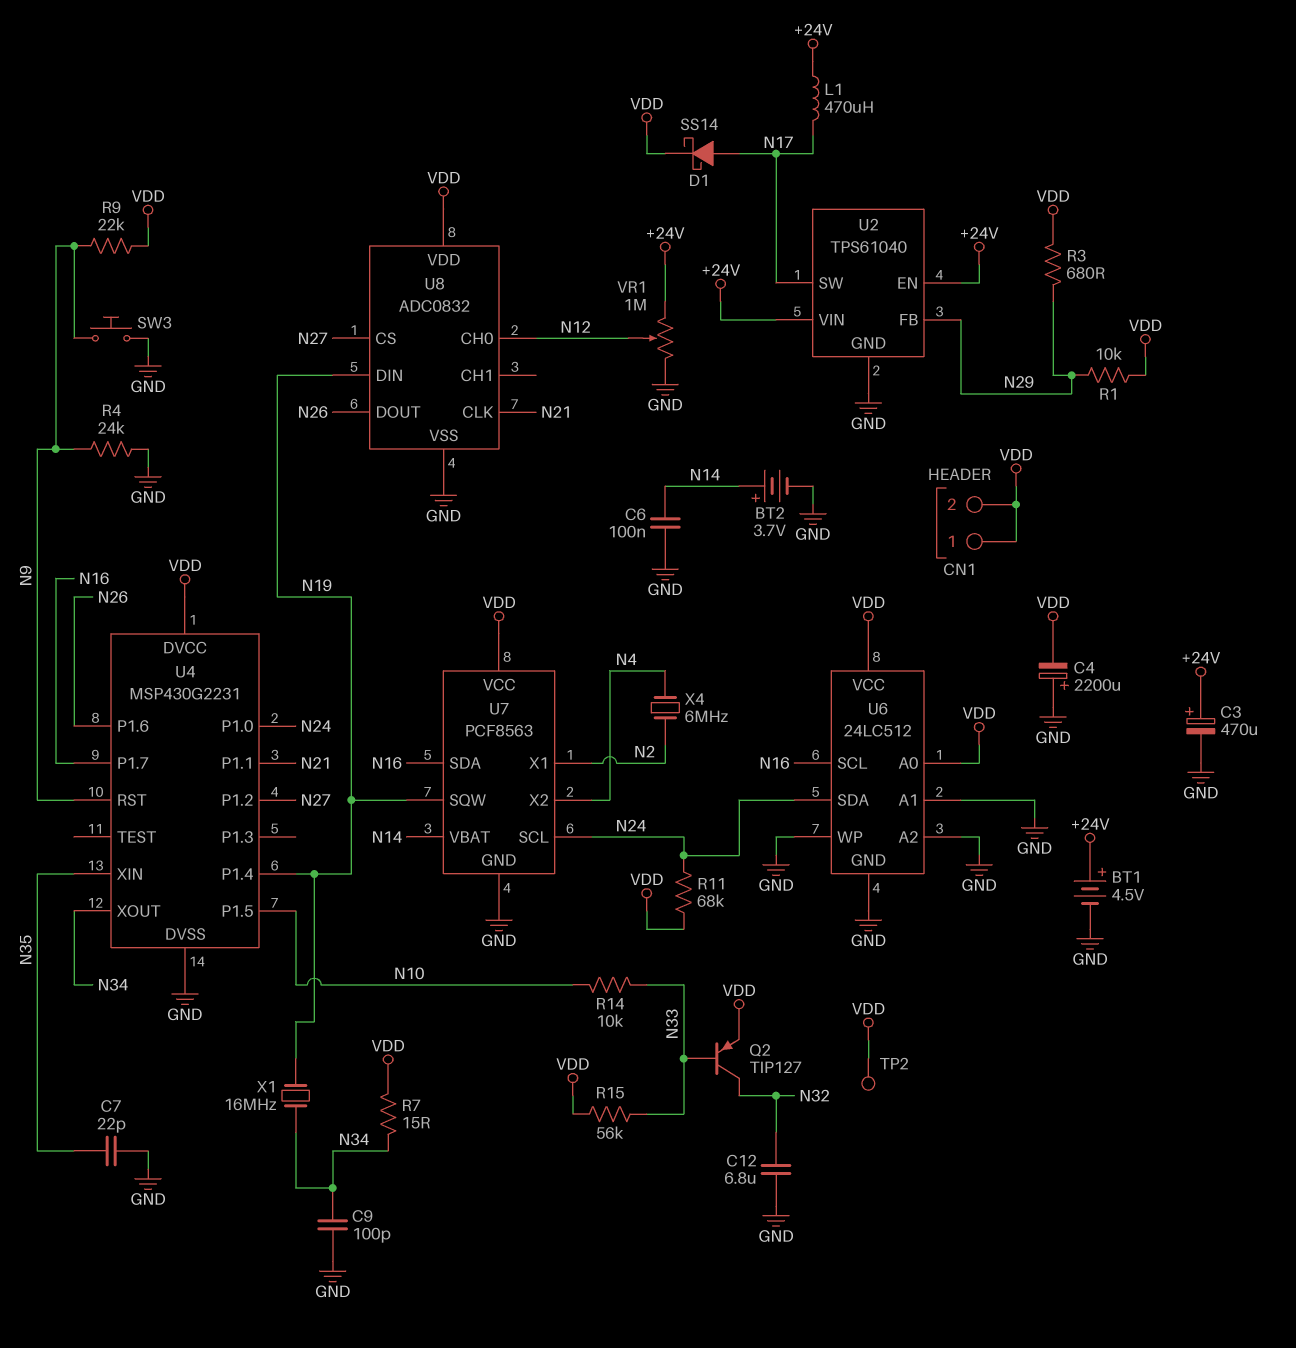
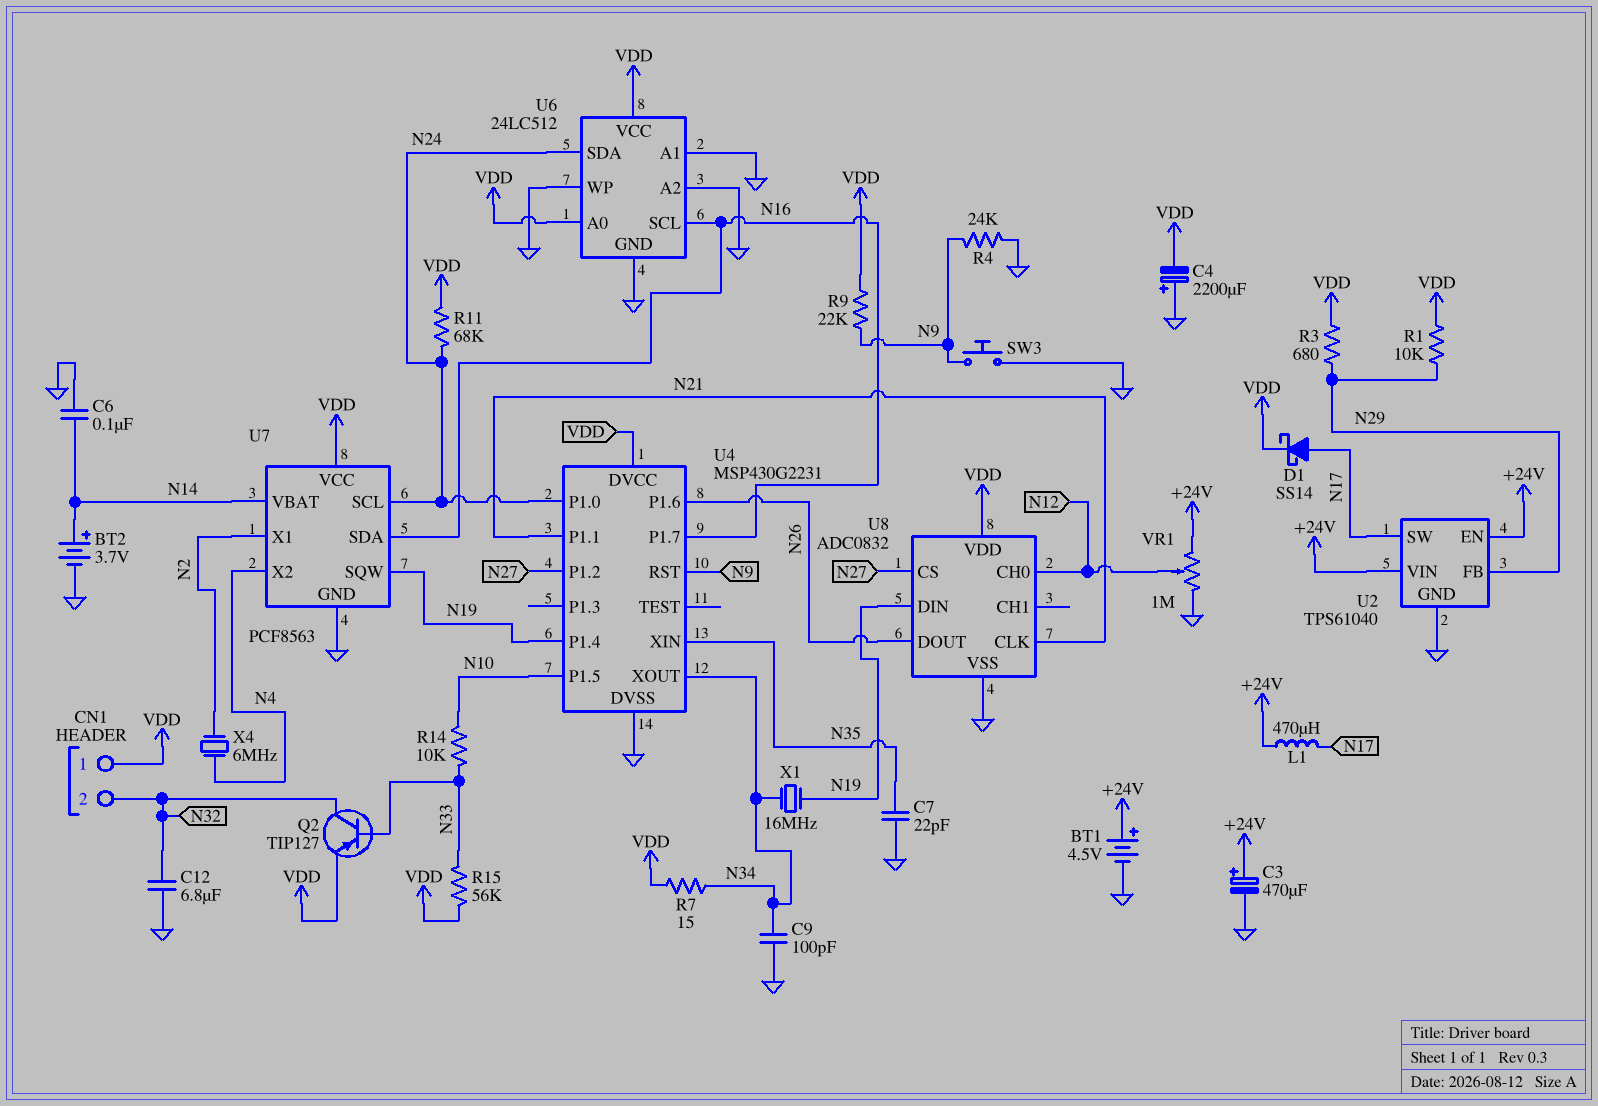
CN1 pin 2: VDD -> N32
TP2: test point (VDD) -> none

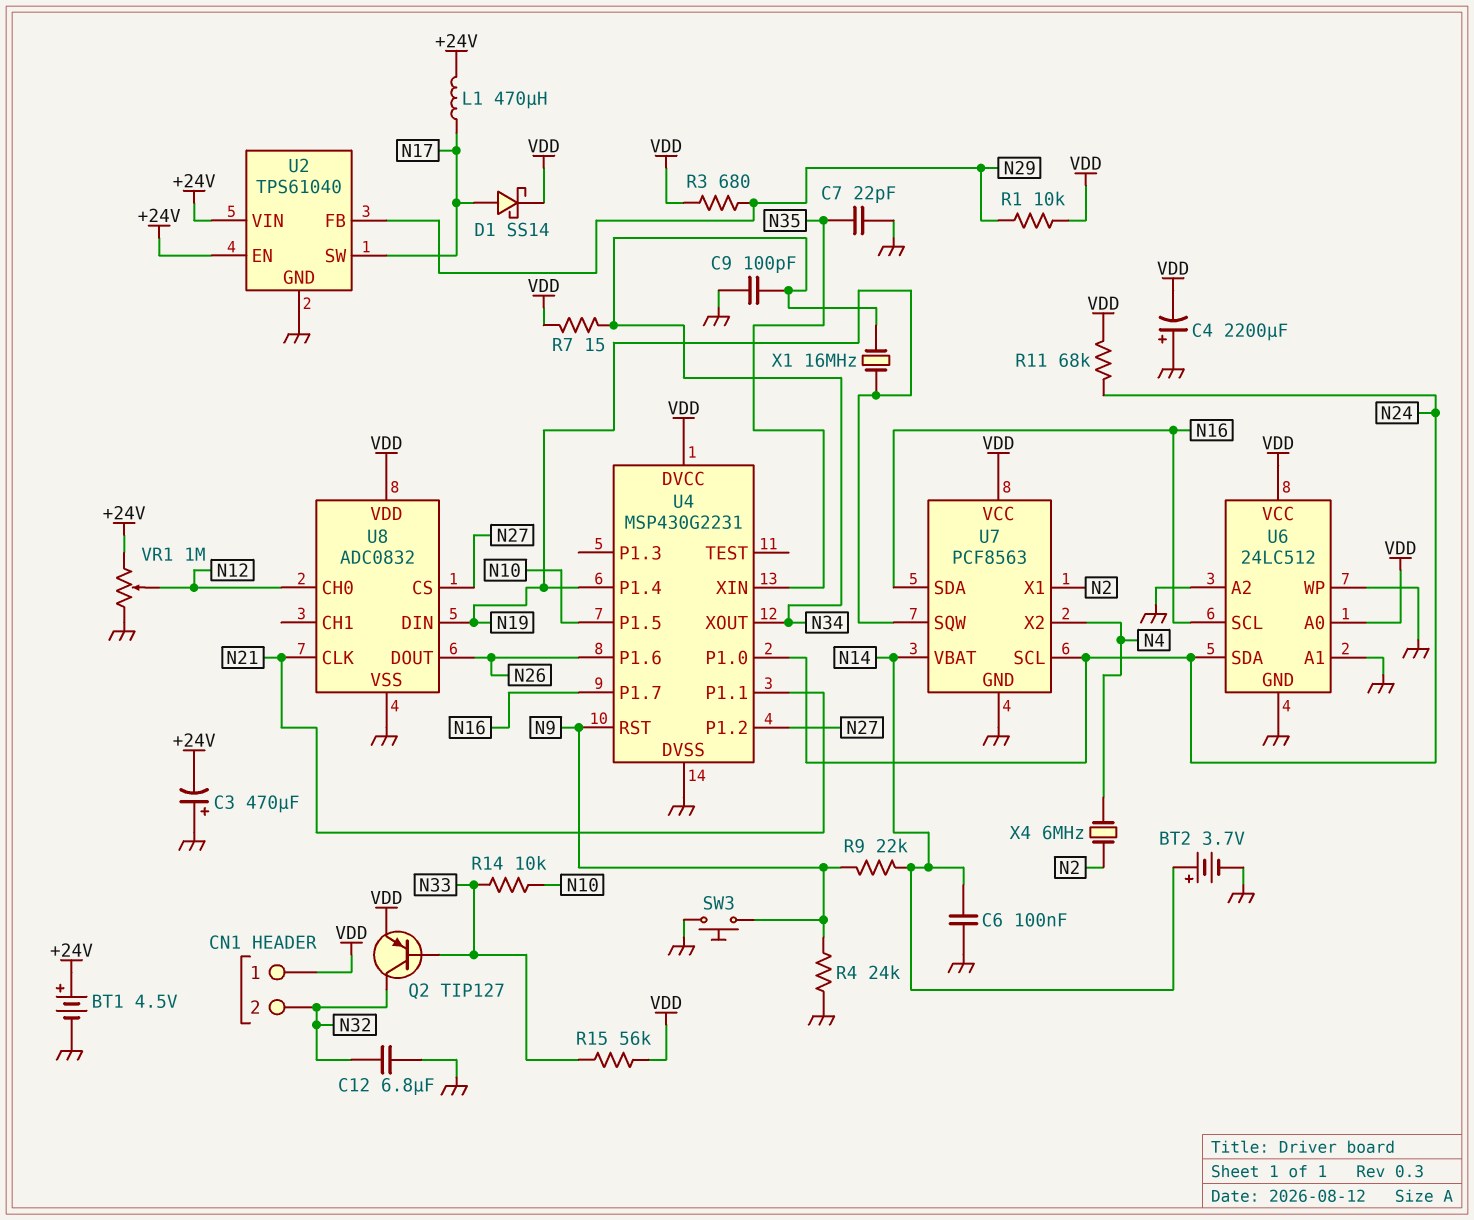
C3: 470uF (plus +24V, minus GND) -> 470uF (plus GND, minus +24V)
R9: 22k (N9, VDD) -> 22k (N9, N14)

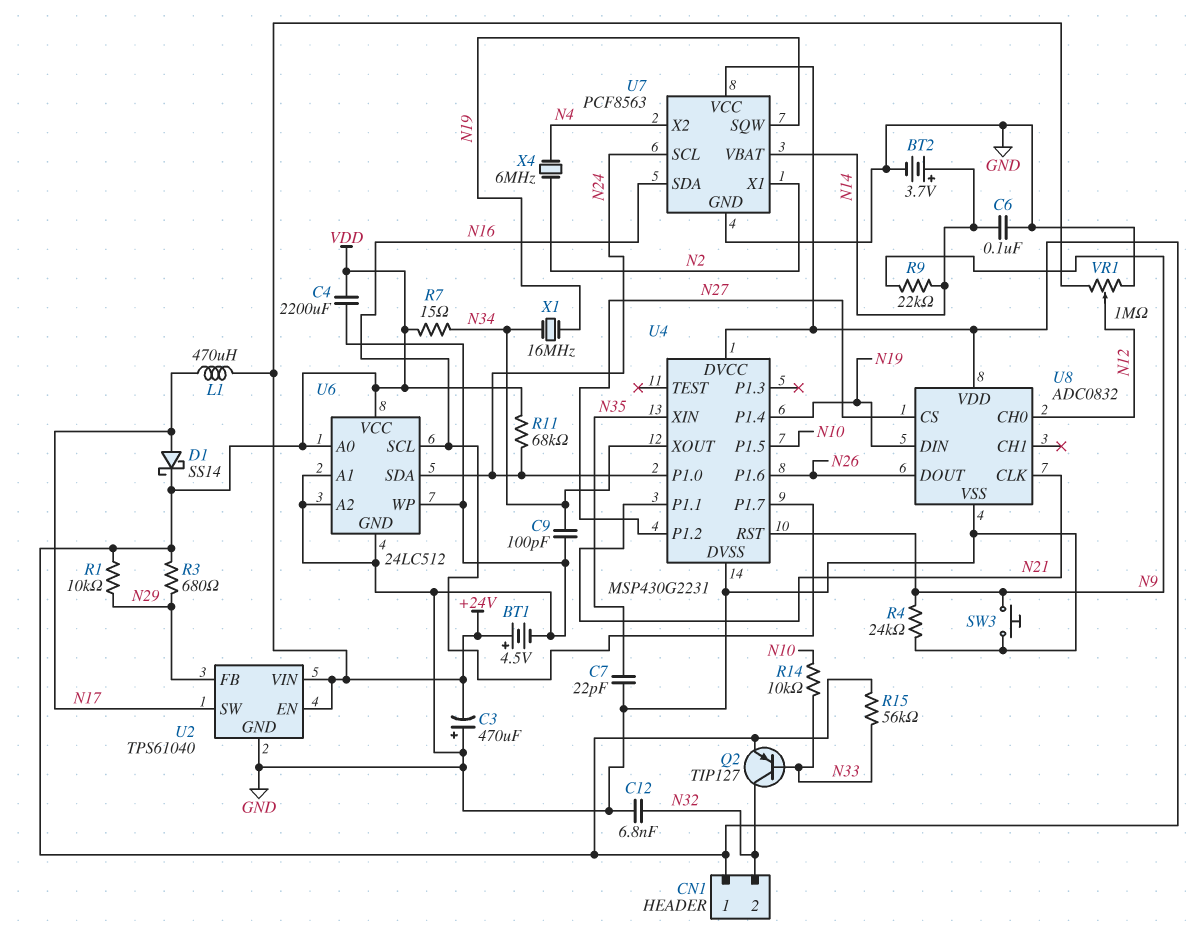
C4: 2200uF (plus GND, minus VDD) -> 2200uF (GND, VDD)
C12: 6.8uF (GND, N32) -> 6.8nF (GND, N32)

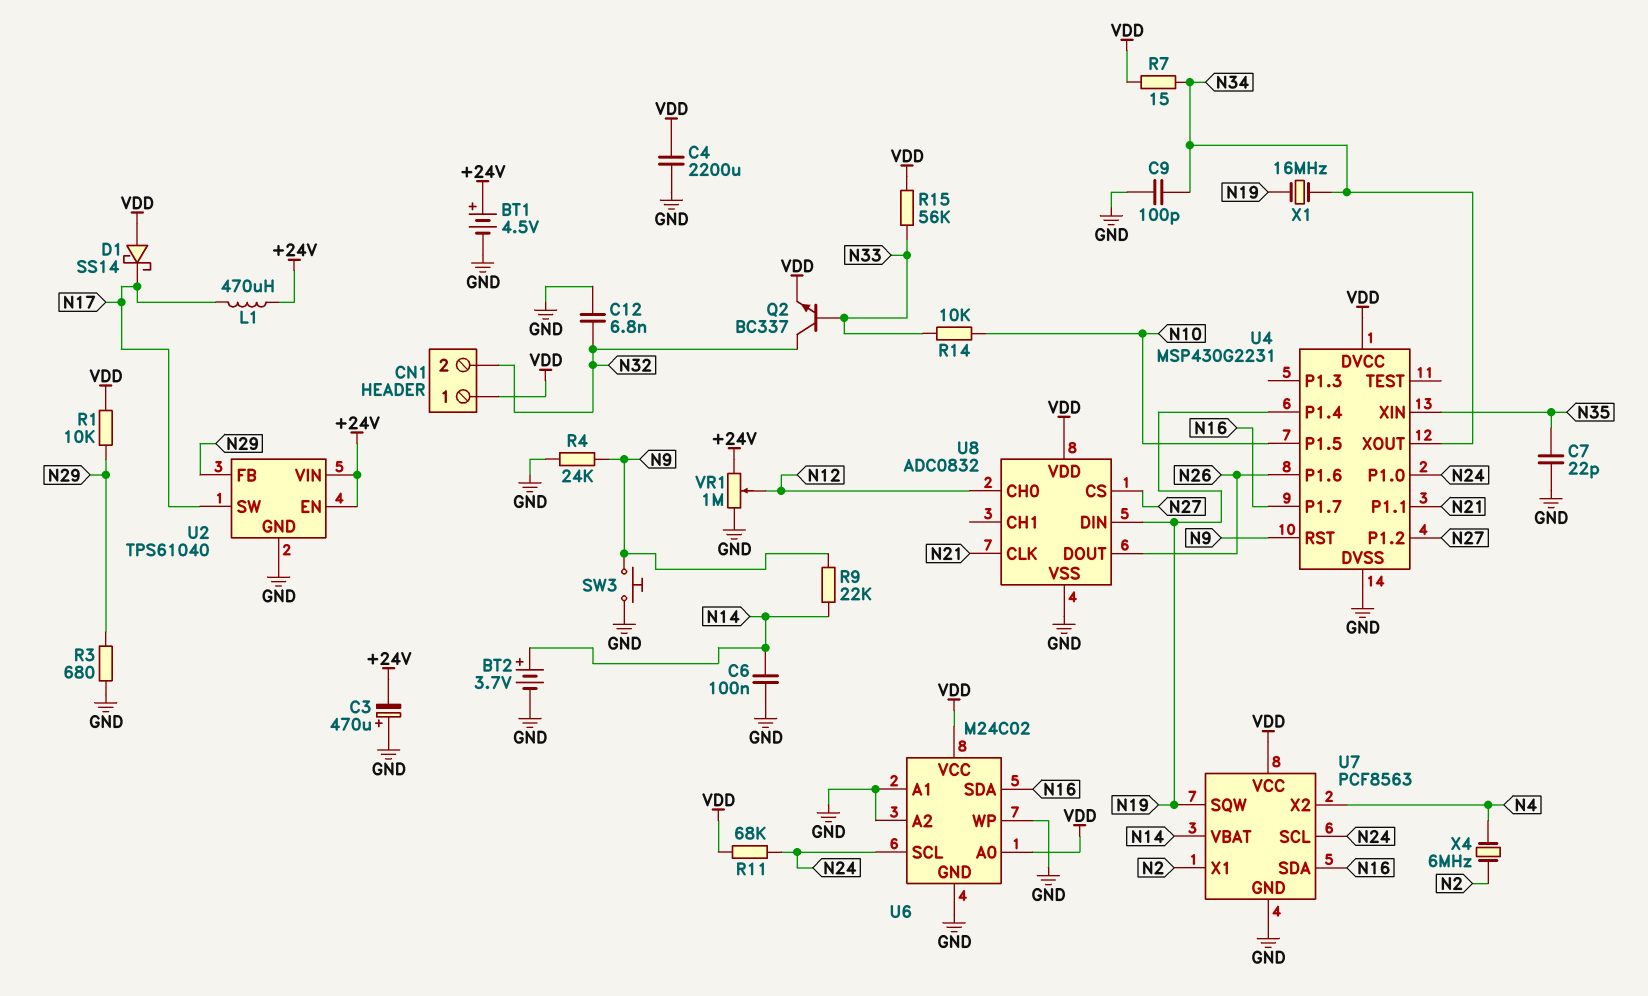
D1: schottky SS14 (A N17, K VDD) -> schottky SS14 (A VDD, K N17)
Q2: PNP TIP127 (B N33, C N32, E VDD) -> NPN BC337 (B N33, C N32, E VDD)
R3: 680 (N29, VDD) -> 680 (GND, N29)
U6: 24LC512 -> M24C02
U6 pin SCL: N16 -> N24
U6 pin SDA: N24 -> N16

